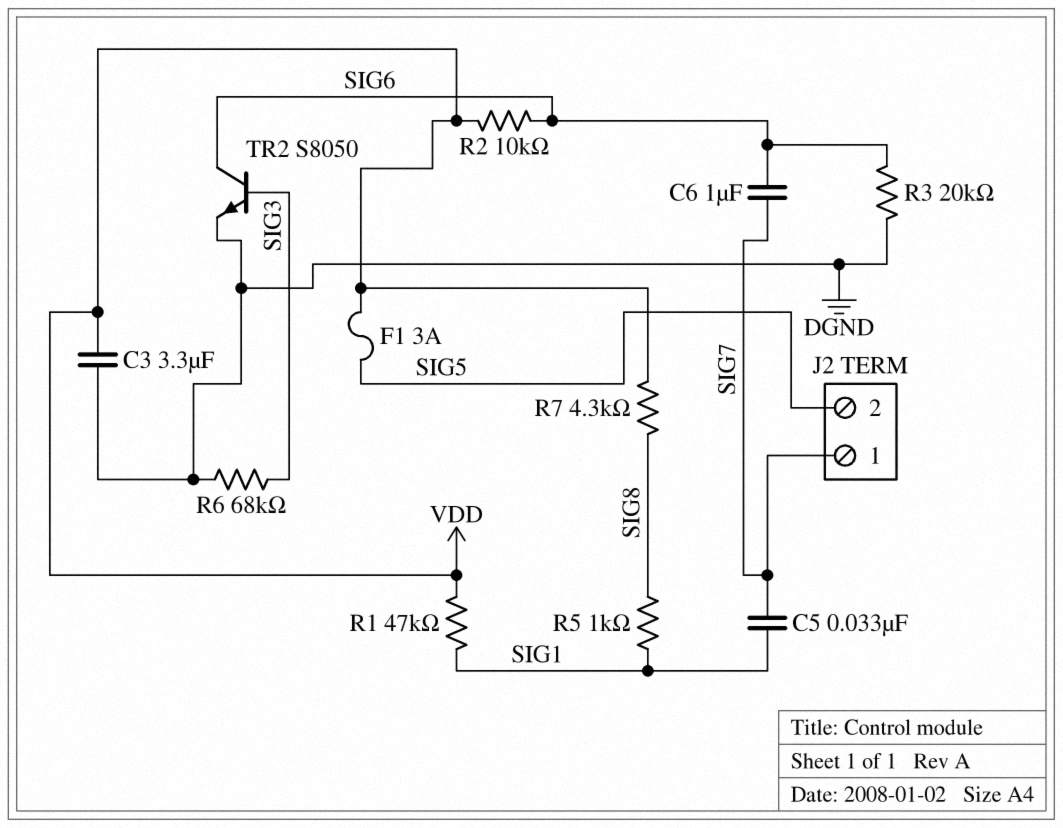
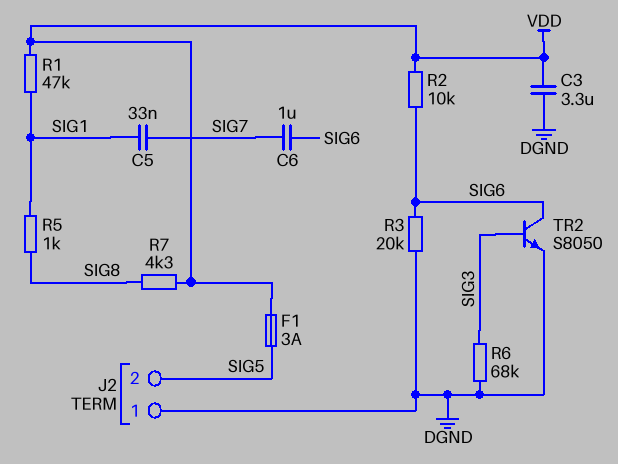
J2 pin 1: SIG7 -> DGND

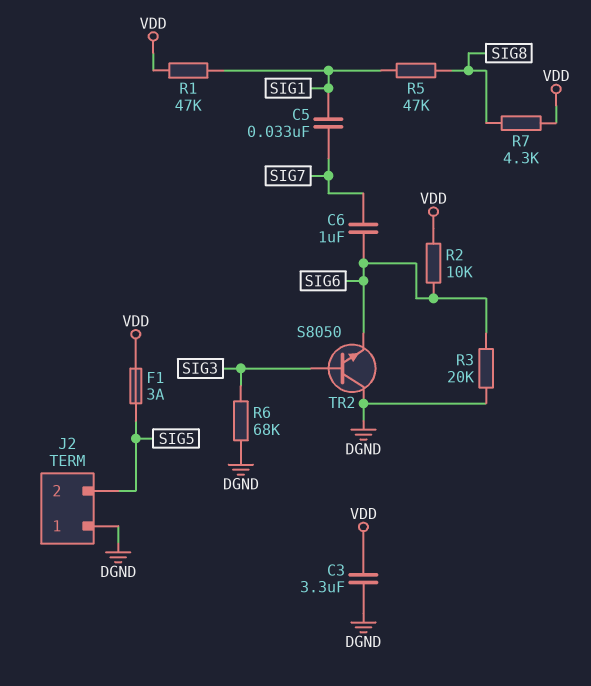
R5: 1k (SIG1, SIG8) -> 47k (SIG1, SIG8)
TR2: NPN S8050 (B SIG3, C SIG6, E DGND) -> NPN S8050 (B SIG3, C DGND, E SIG6)

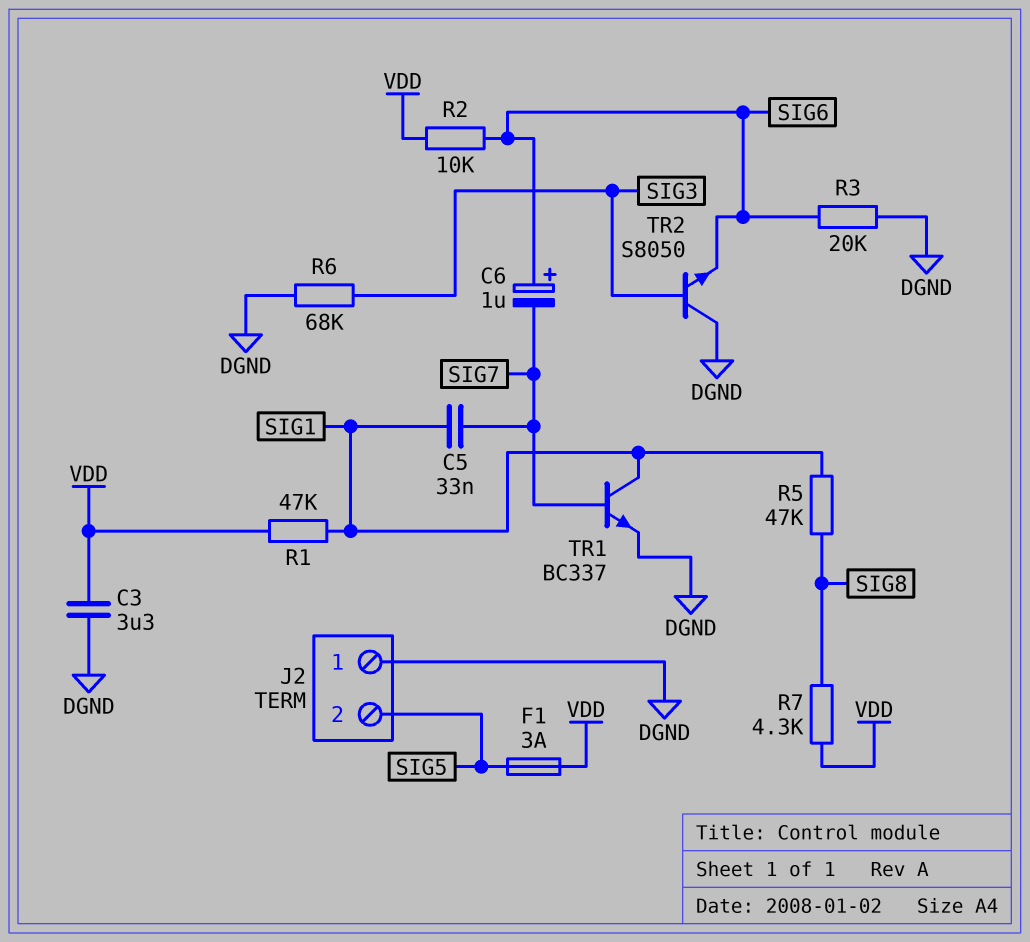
C6: 1uF (SIG6, SIG7) -> 1uF (plus SIG6, minus SIG7)
TR1: none -> NPN BC337 (B SIG7, C SIG1, E DGND)

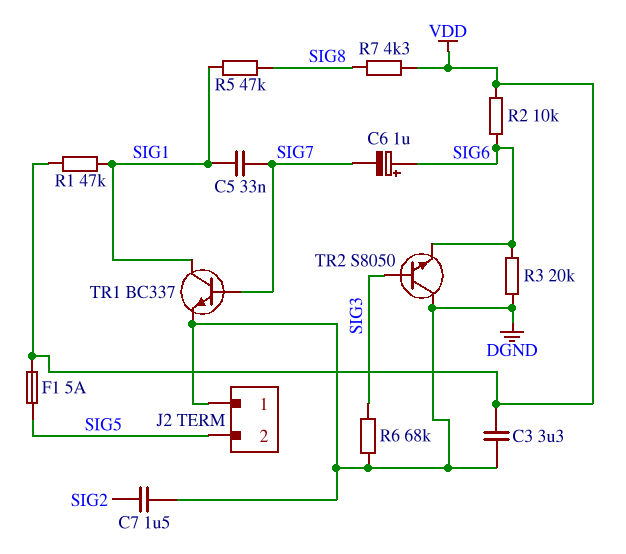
C7: none -> 1.5uF (DGND, SIG2)
F1: 3A (SIG5, VDD) -> 5A (SIG5, VDD)

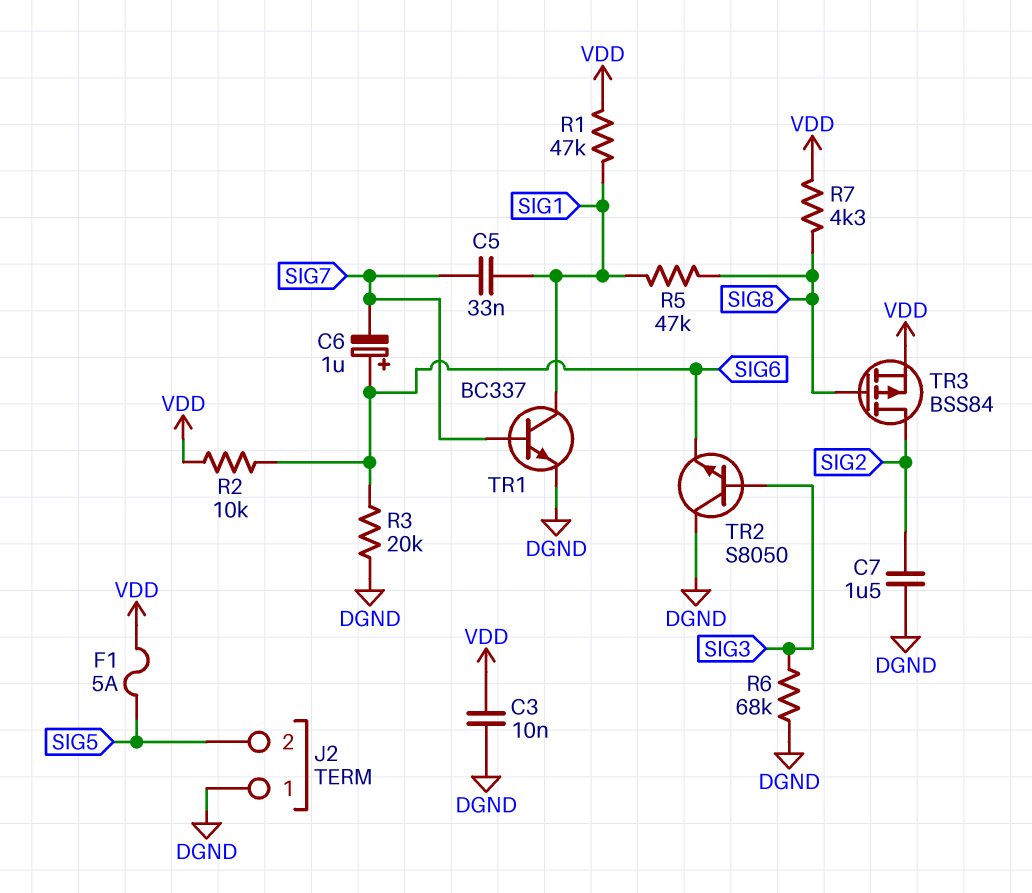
C3: 3.3uF (DGND, VDD) -> 10nF (DGND, VDD)
TR3: none -> PMOS BSS84 (G SIG8, D SIG2, S VDD)

